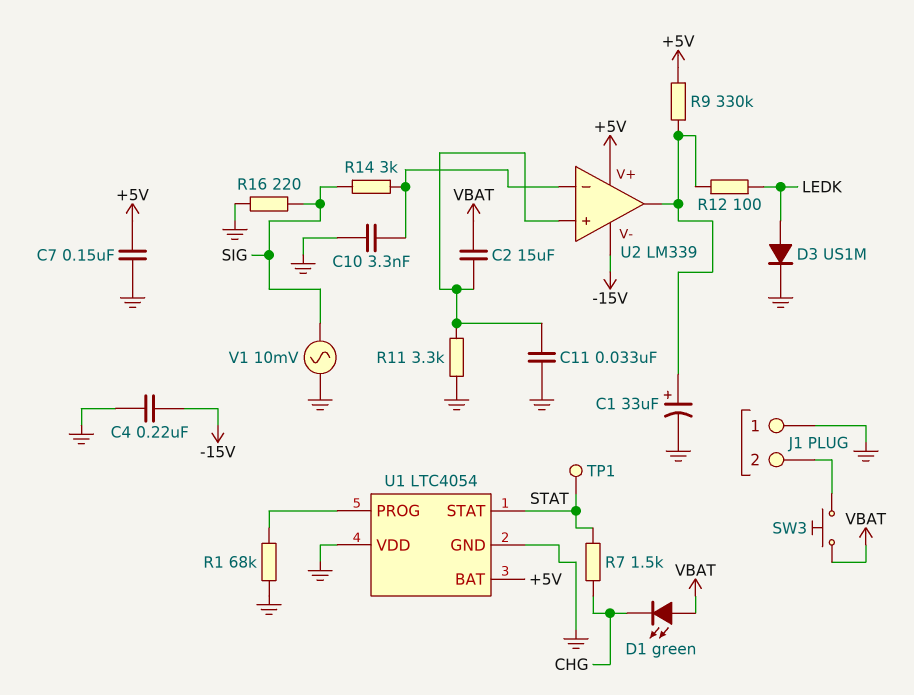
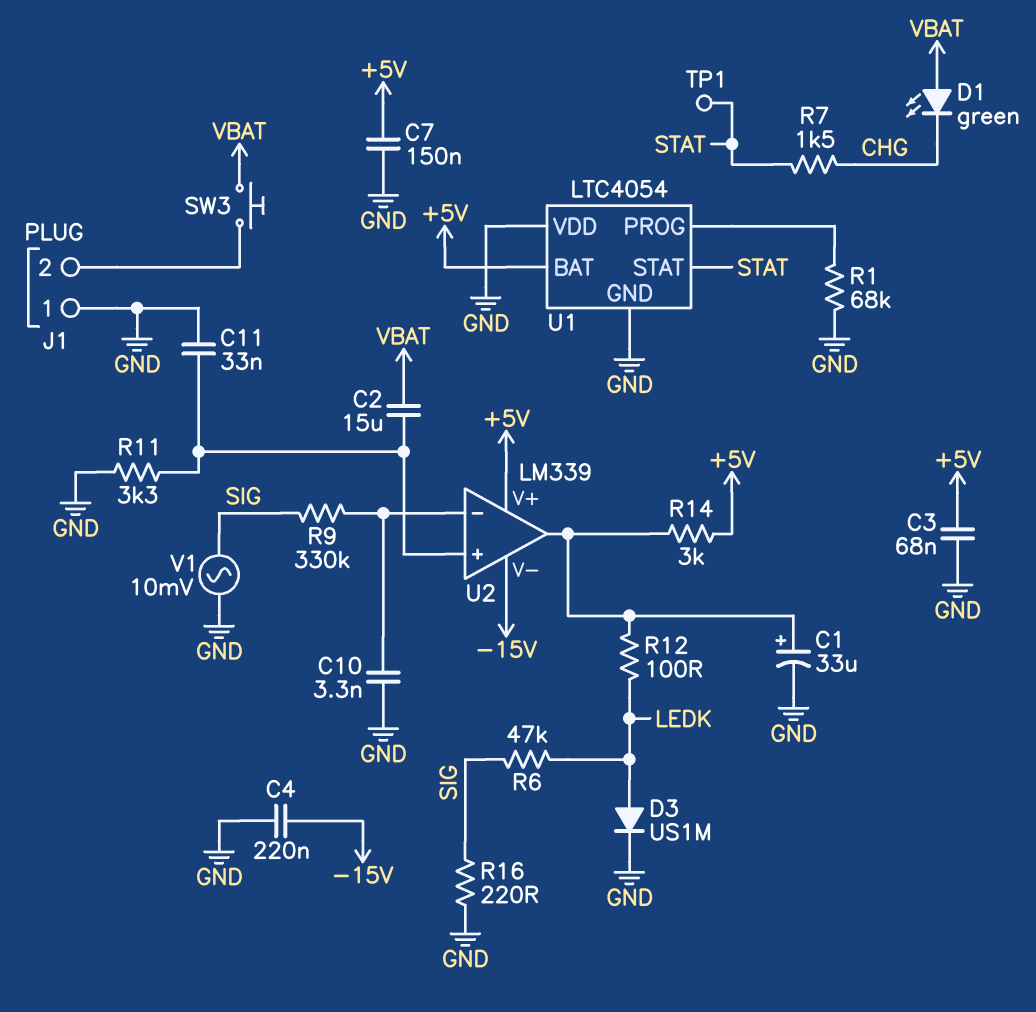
C3: none -> 68nF (+5V, GND)
R6: none -> 47k (LEDK, SIG)
R9: 330k (+5V, U2/out) -> 330k (SIG, U2/in-)
R14: 3k (SIG, U2/in-) -> 3k (+5V, U2/out)

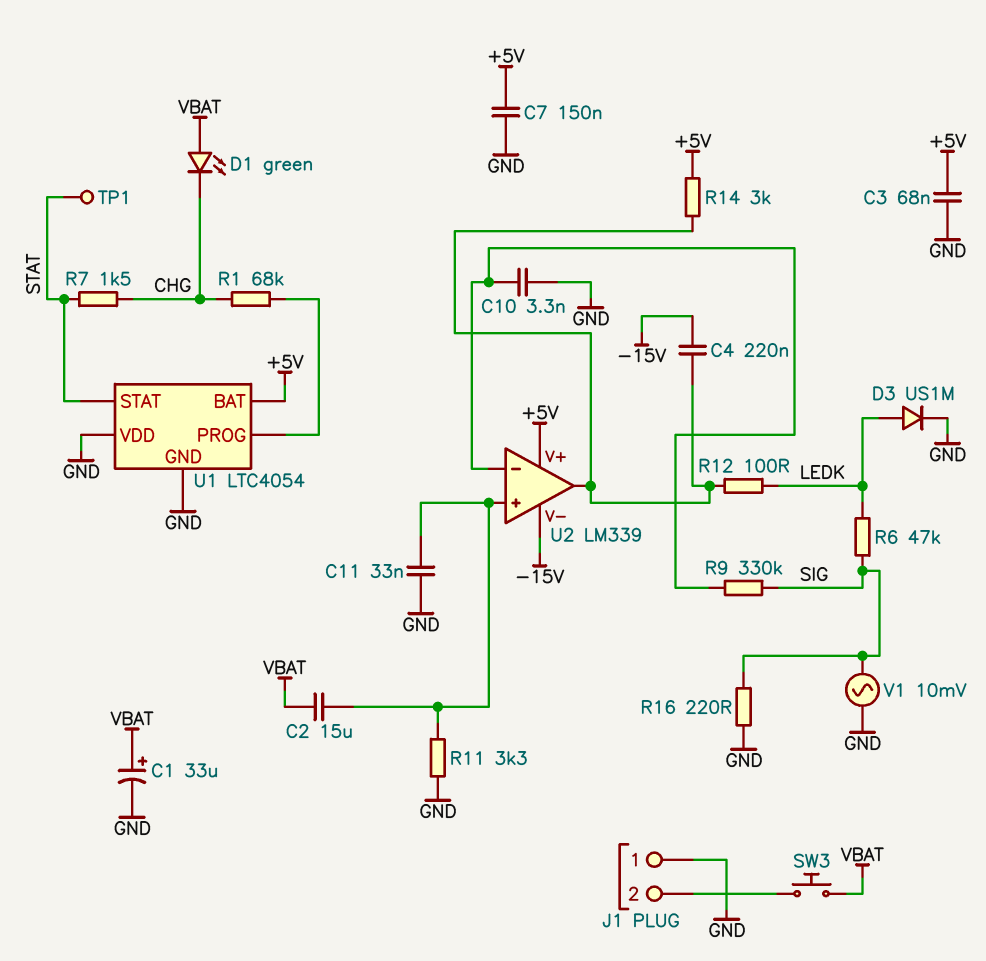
C1: 33uF (plus U2/out, minus GND) -> 33uF (plus VBAT, minus GND)
C4: 220nF (-15V, GND) -> 220nF (-15V, U2/out)
R1: 68k (GND, U1/PROG) -> 68k (CHG, U1/PROG)

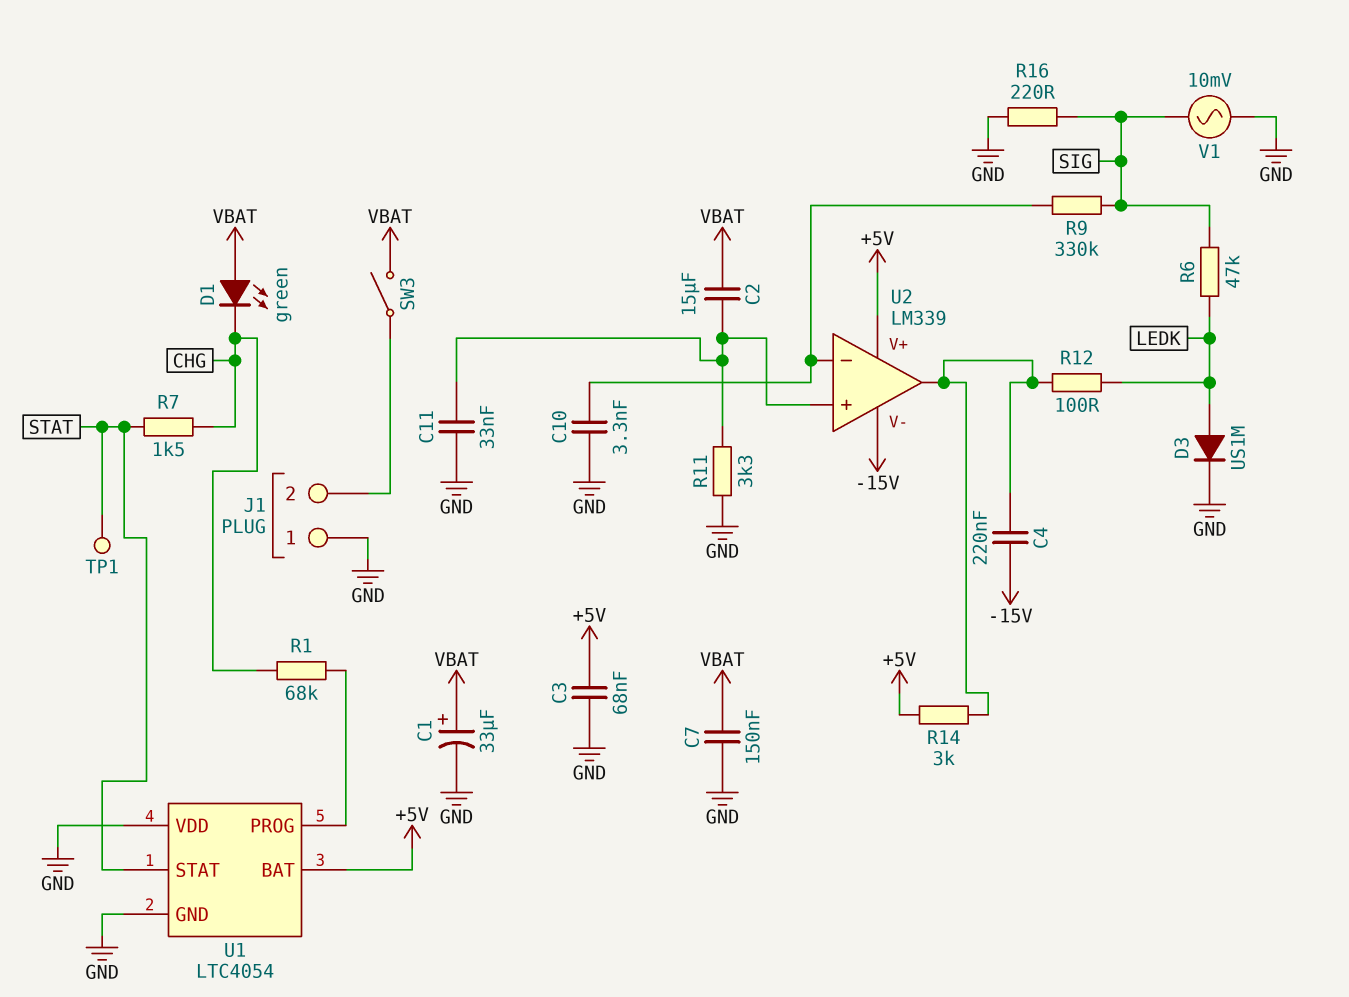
C7: 150nF (+5V, GND) -> 150nF (GND, VBAT)
SW3: button (J1/2, VBAT) -> switch (J1/2, VBAT)

